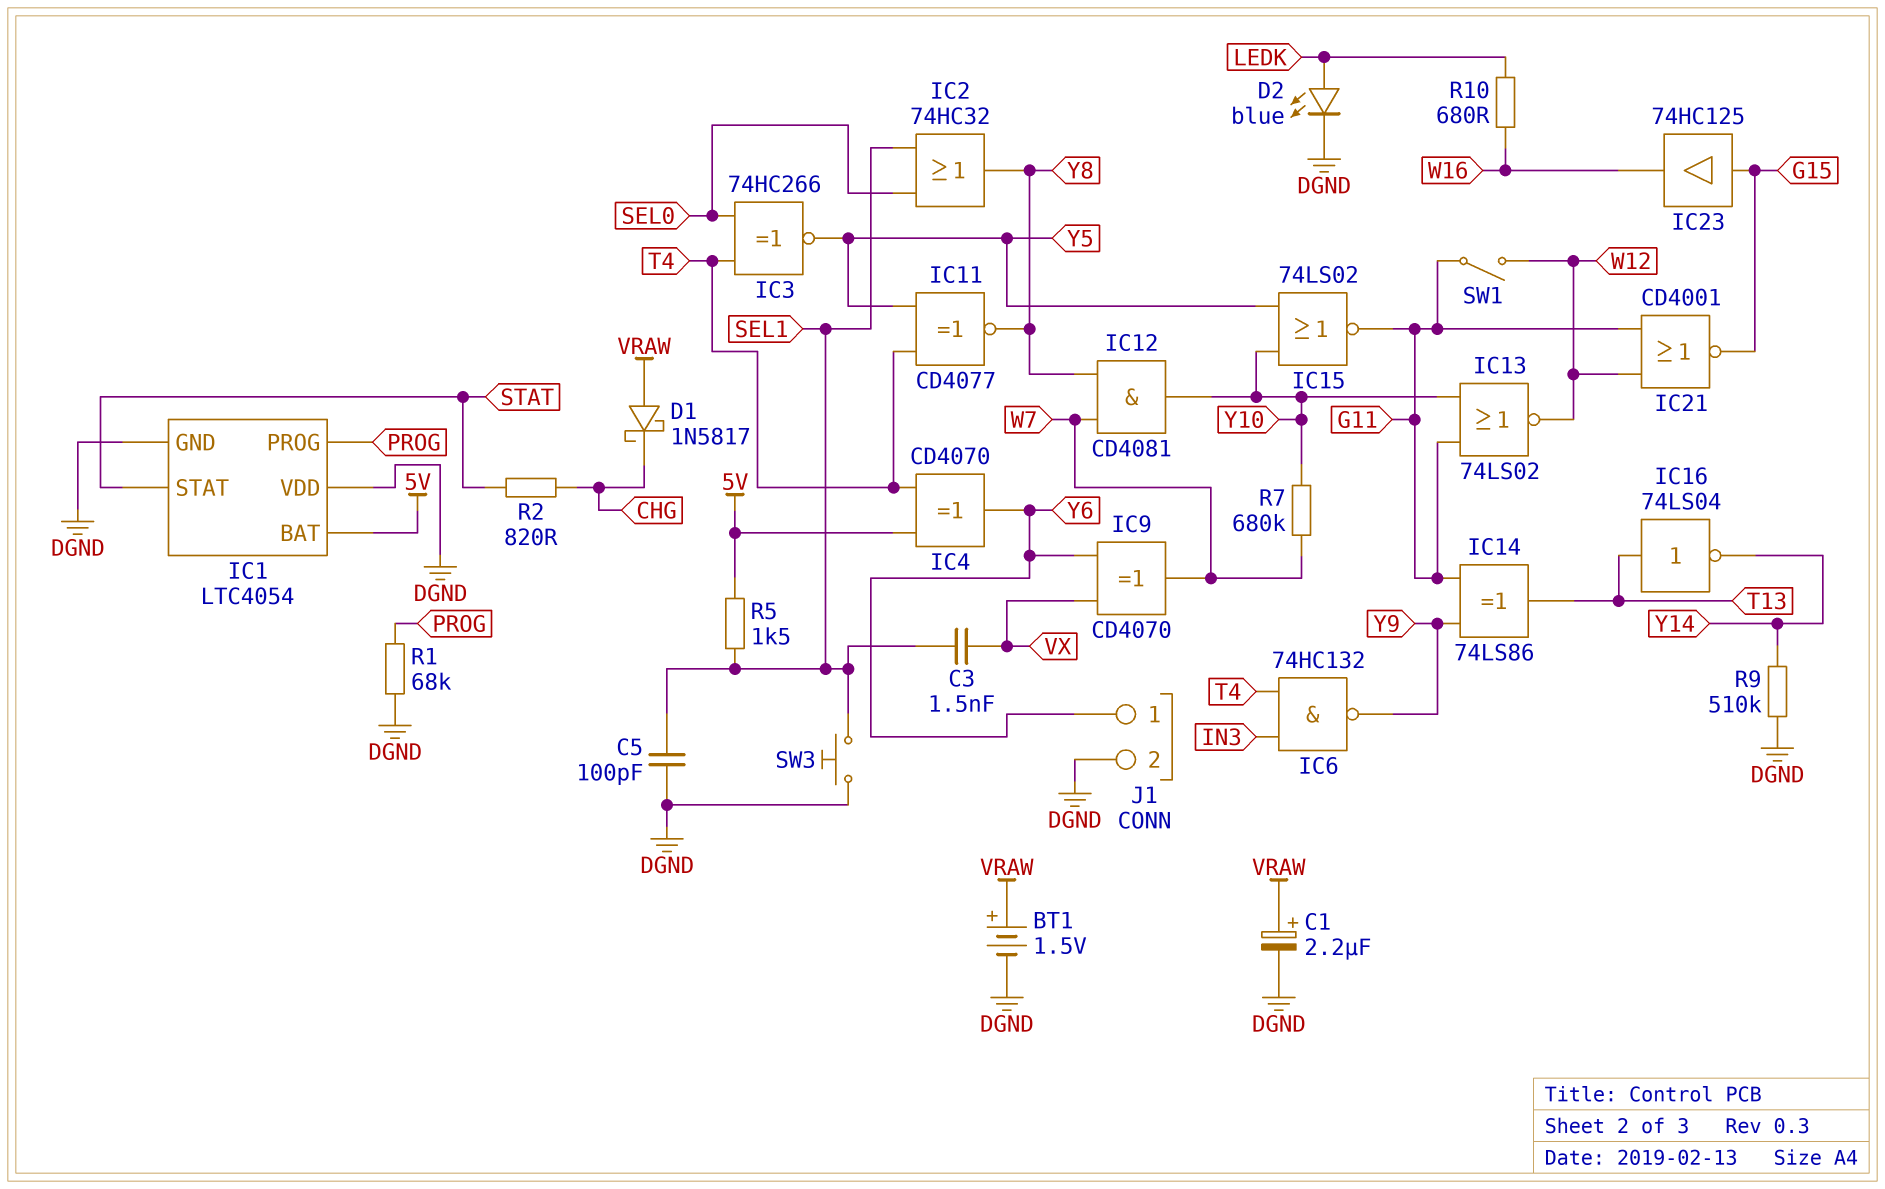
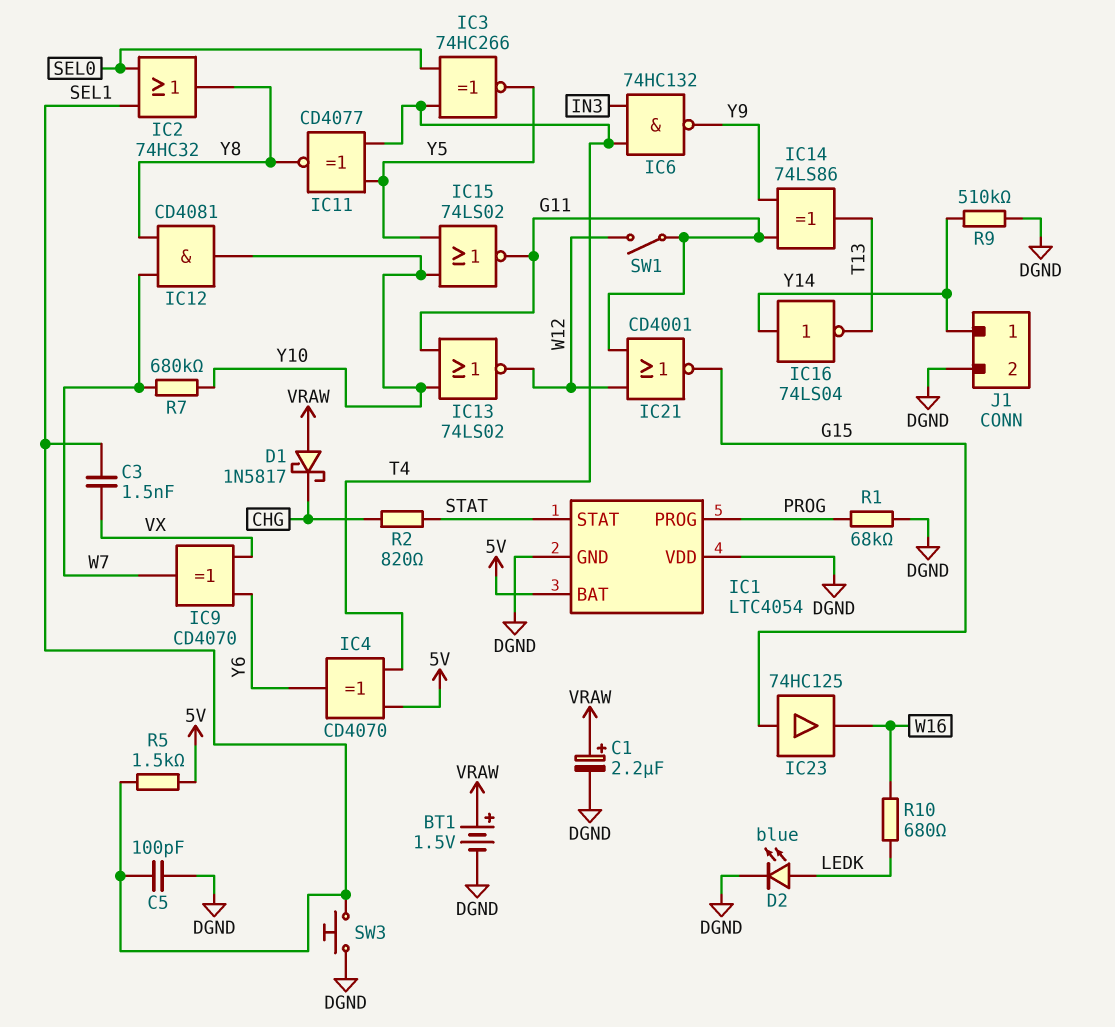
IC16: NOT 74LS04 (in T13, out Y14) -> NOT 74LS04 (in Y14, out T13)
J1 pin 1: Y6 -> Y14

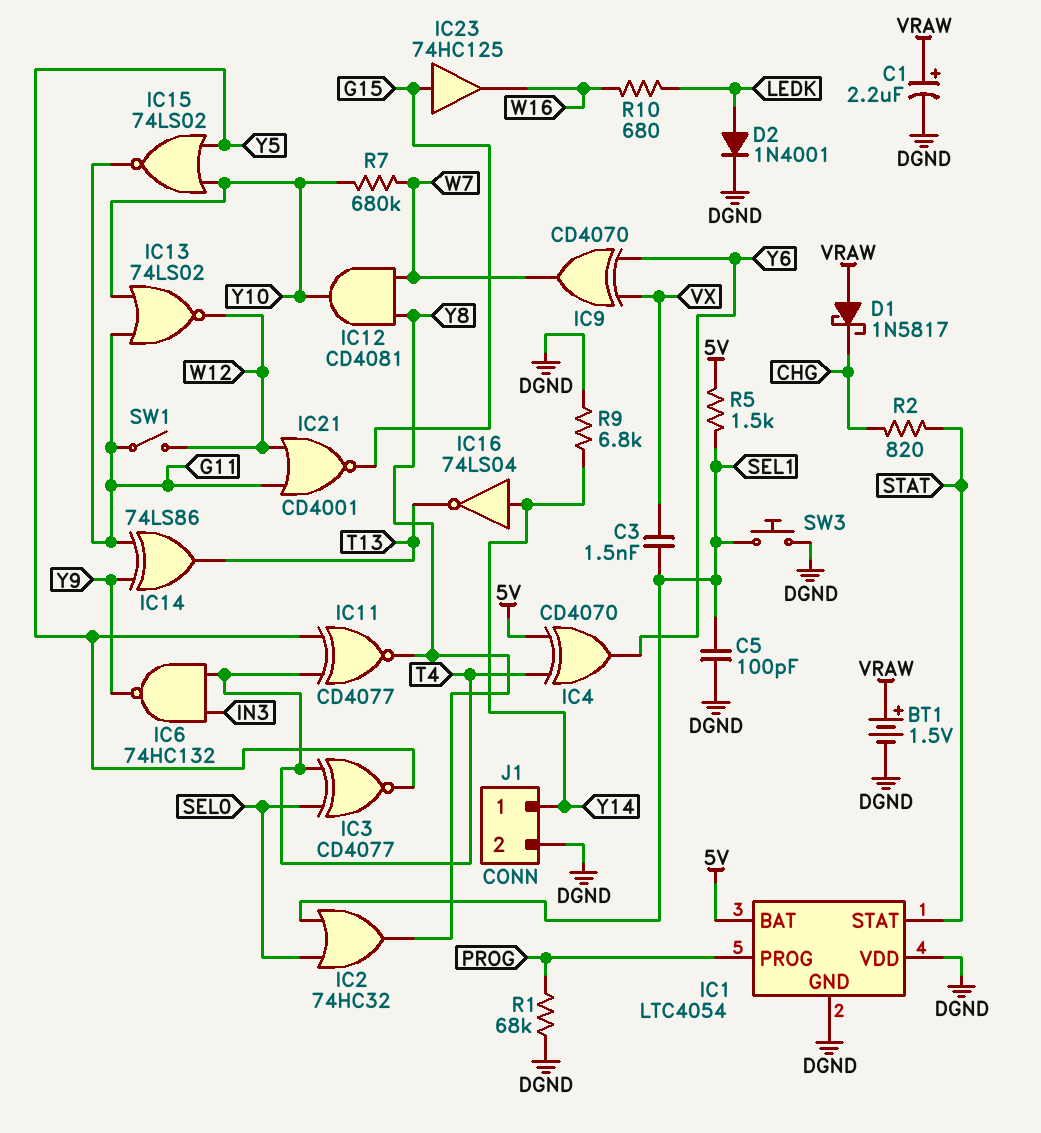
D2: LED blue (A LEDK, K DGND) -> diode 1N4001 (A LEDK, K DGND)
IC3: XNOR 74HC266 (in SEL0, in T4, out Y5) -> XNOR CD4077 (in SEL0, in T4, out Y5)
R9: 510k (DGND, Y14) -> 6.8k (DGND, Y14)

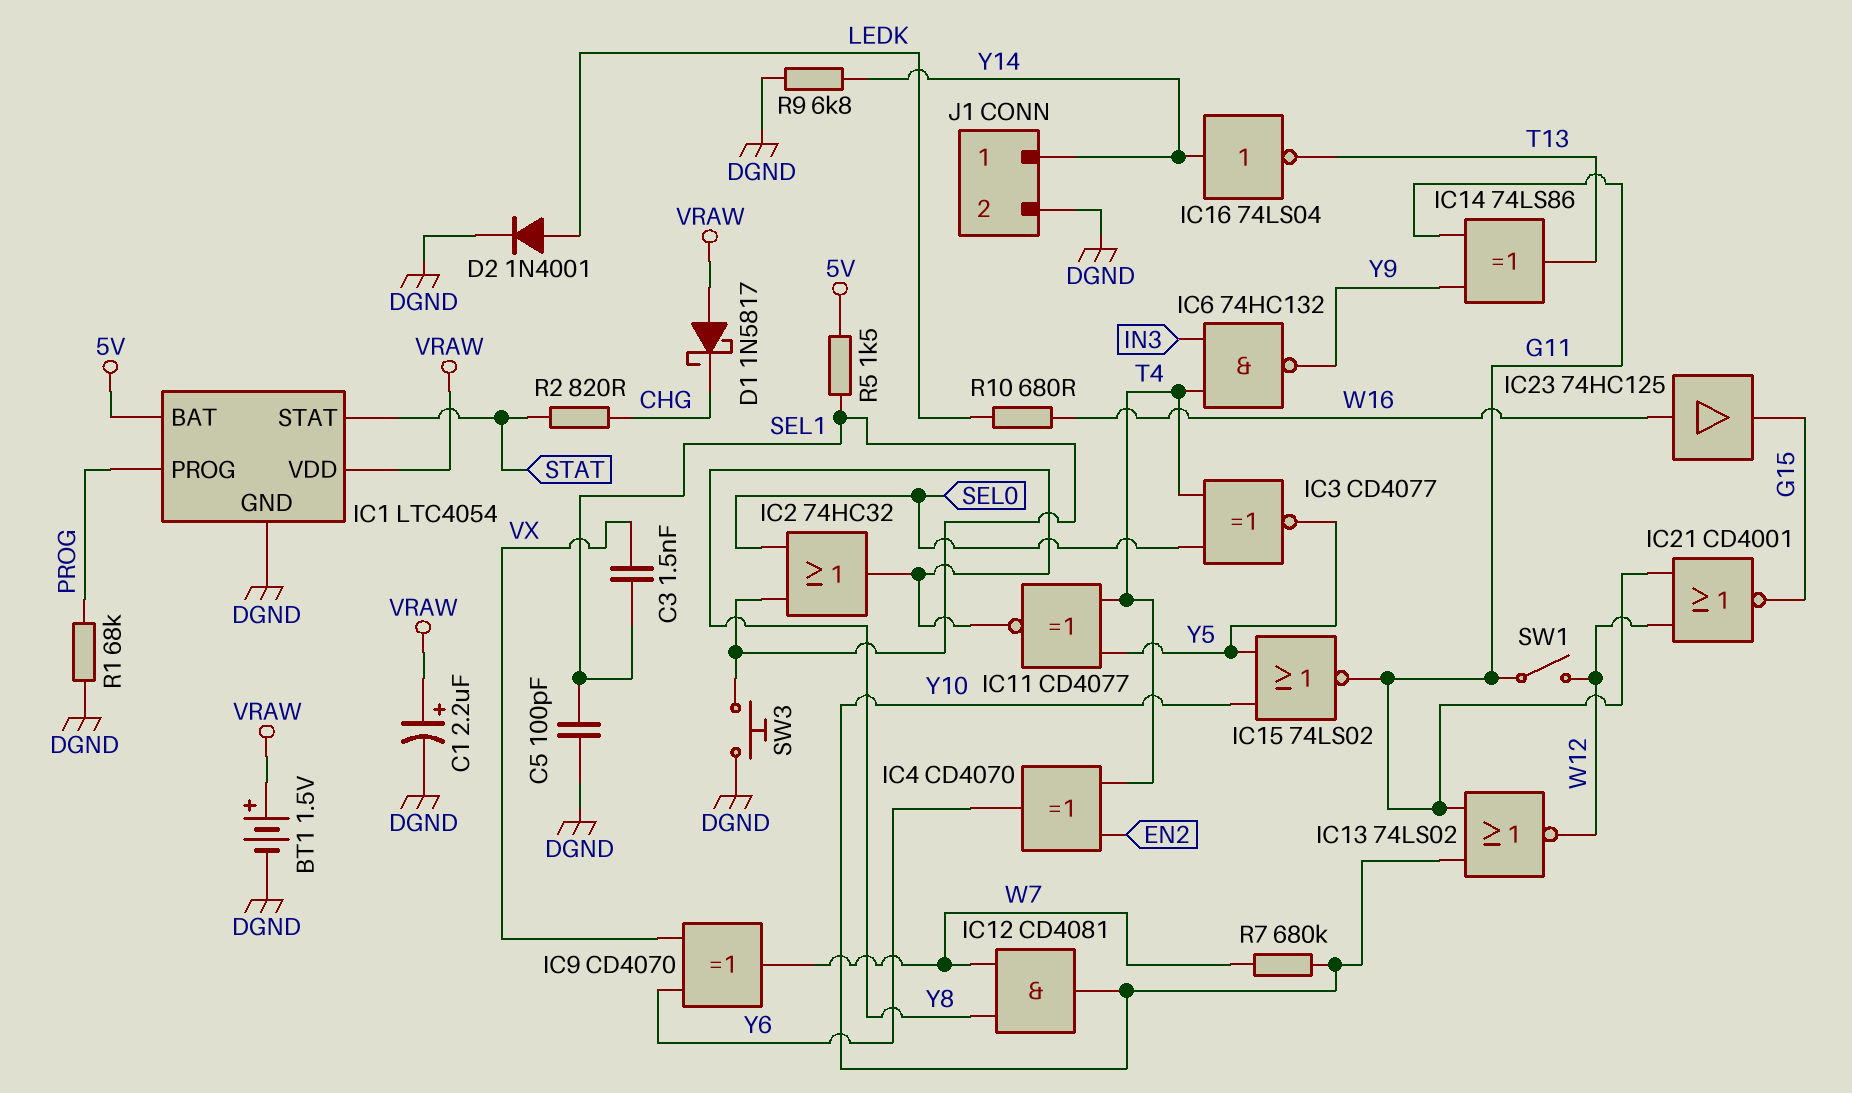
IC1 pin VDD: DGND -> VRAW
IC4: XOR CD4070 (in 5V, in T4, out Y6) -> XOR CD4070 (in EN2, in T4, out Y6)
IC23: buffer 74HC125 (in G15, out W16) -> buffer 74HC125 (in W16, out G15)

